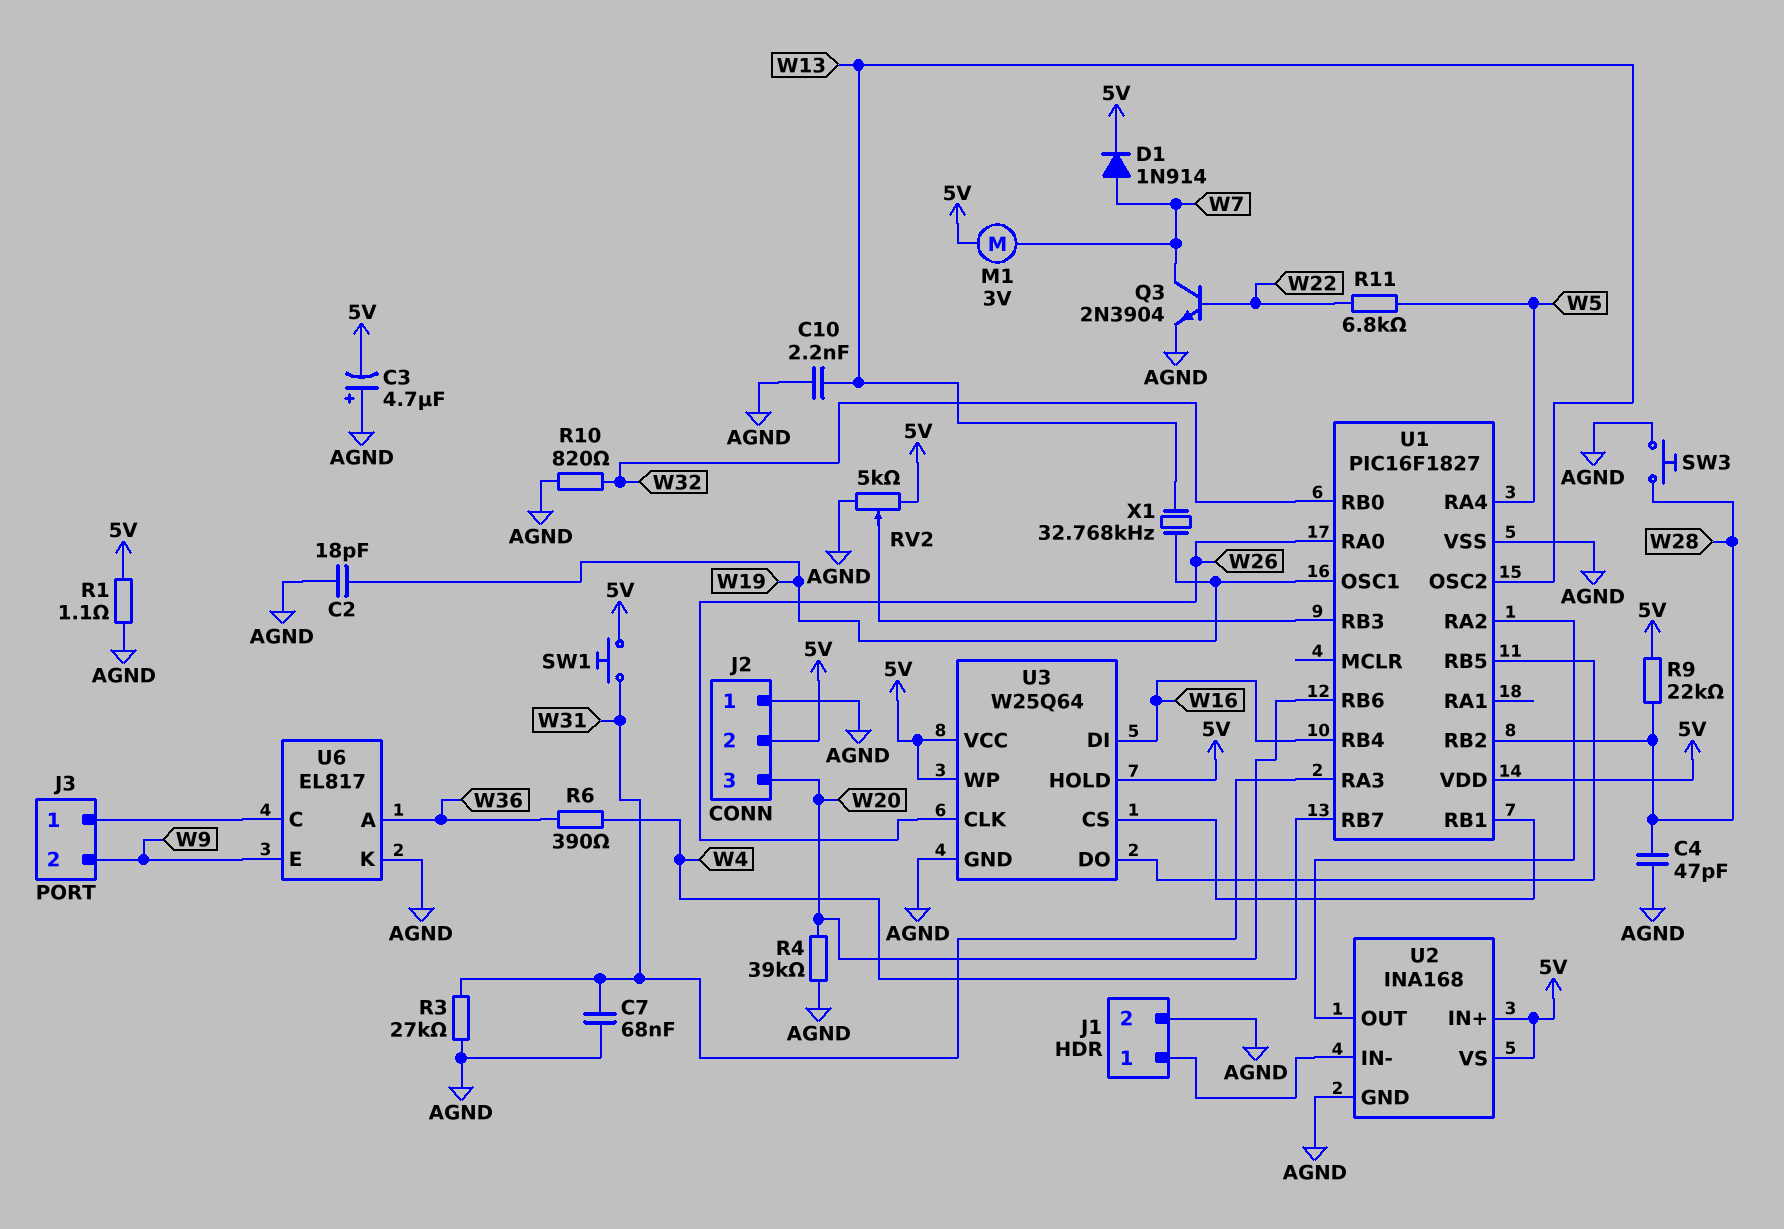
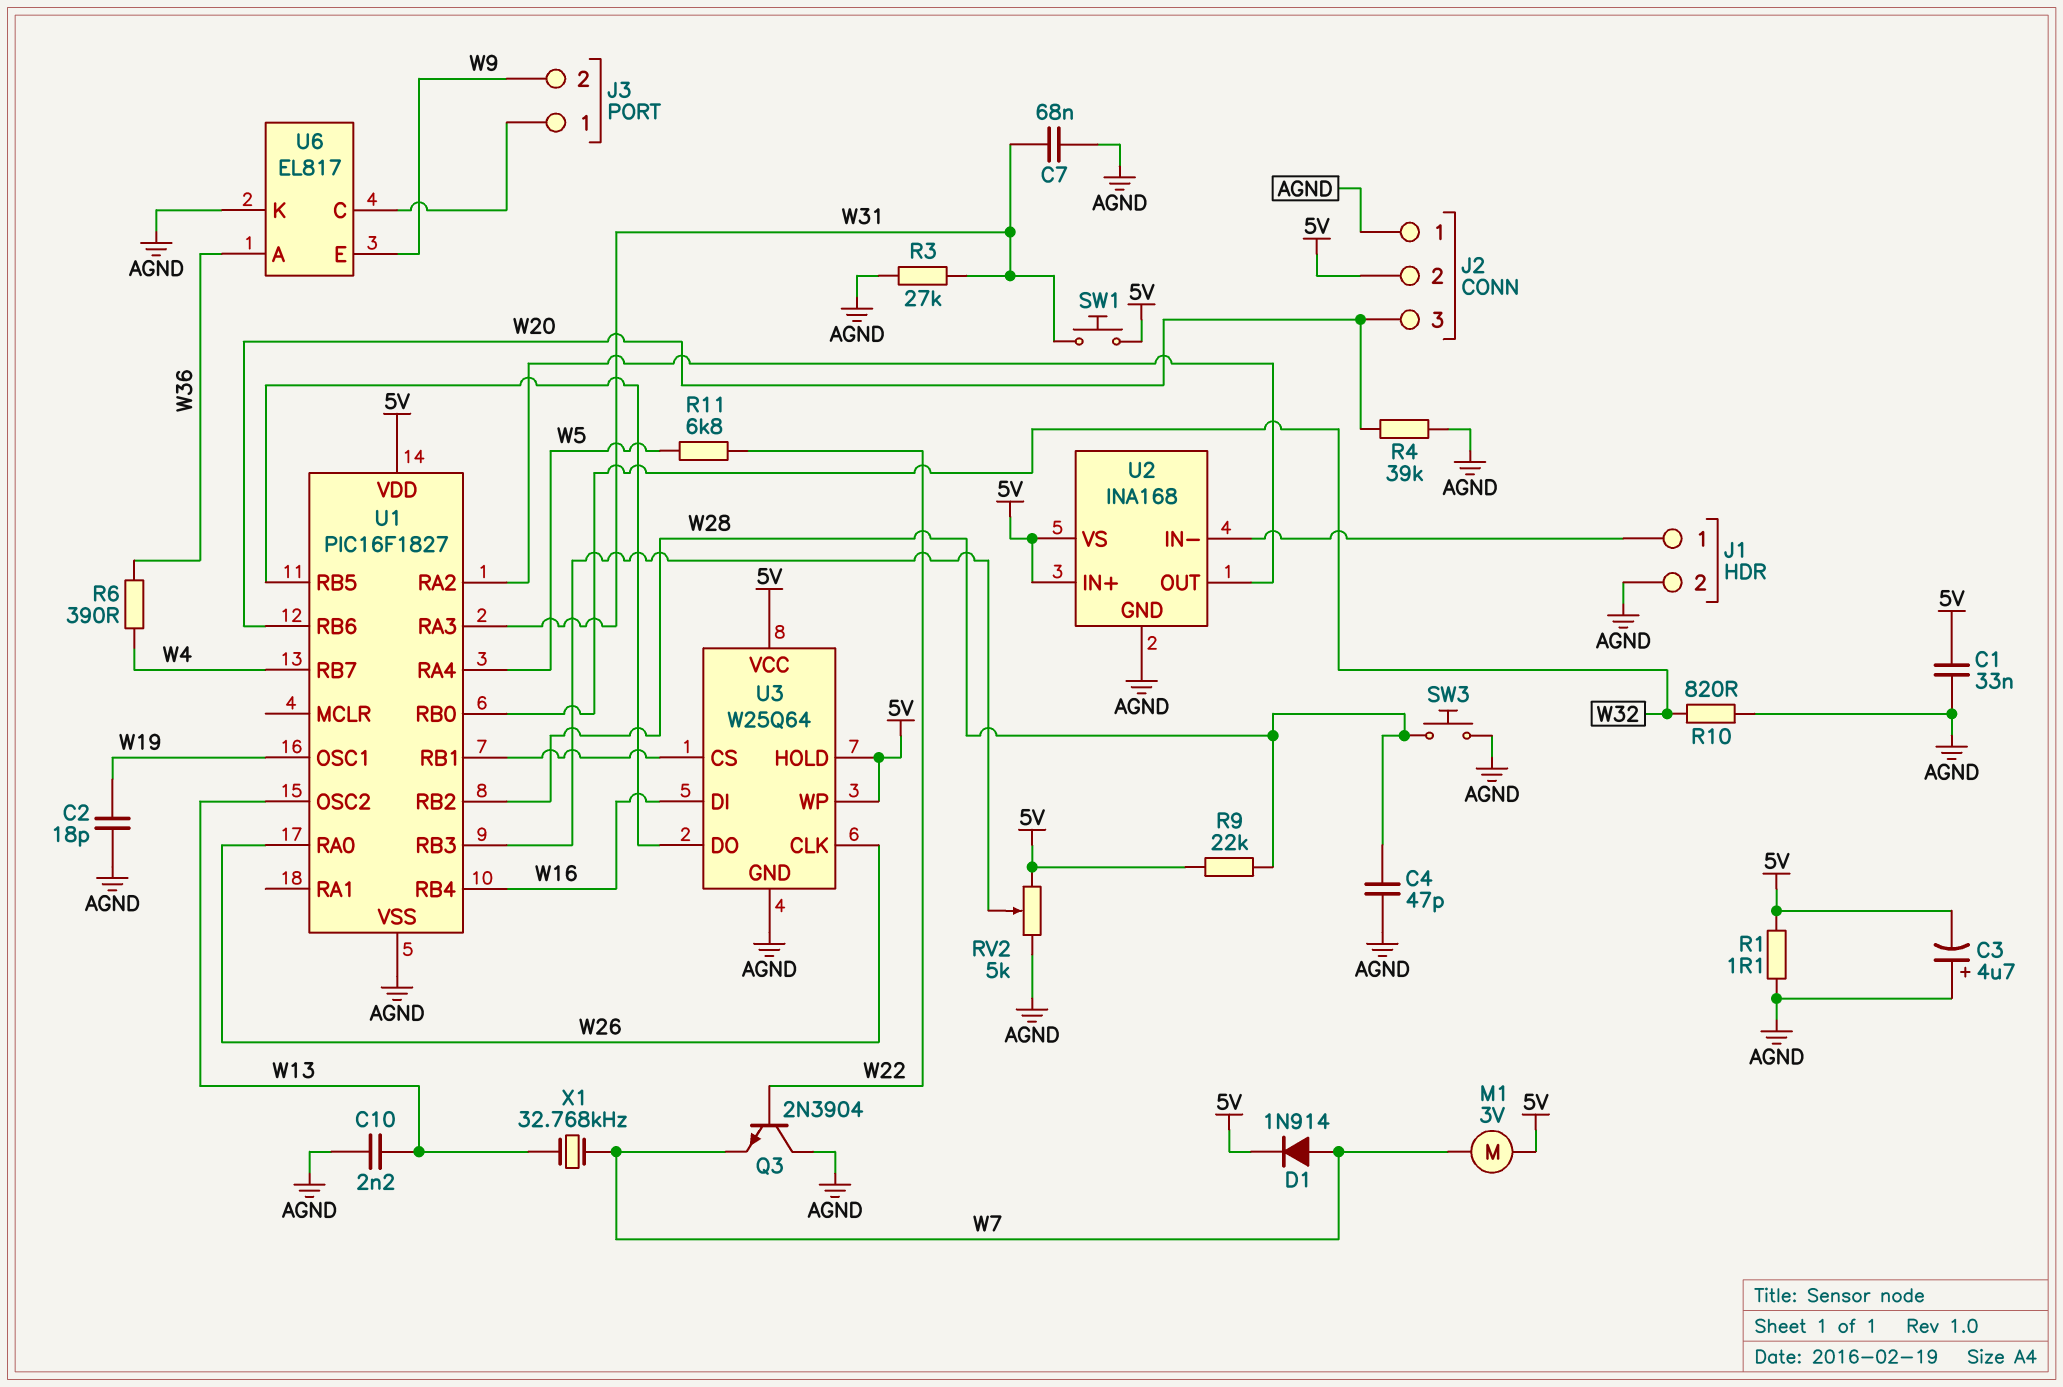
C1: none -> 33nF (5V, AGND)
Q3: NPN 2N3904 (B W22, C W7, E AGND) -> NPN 2N3904 (B W22, C AGND, E W7)
X1: 32.768kHz (W13, W19) -> 32.768kHz (W7, W13)

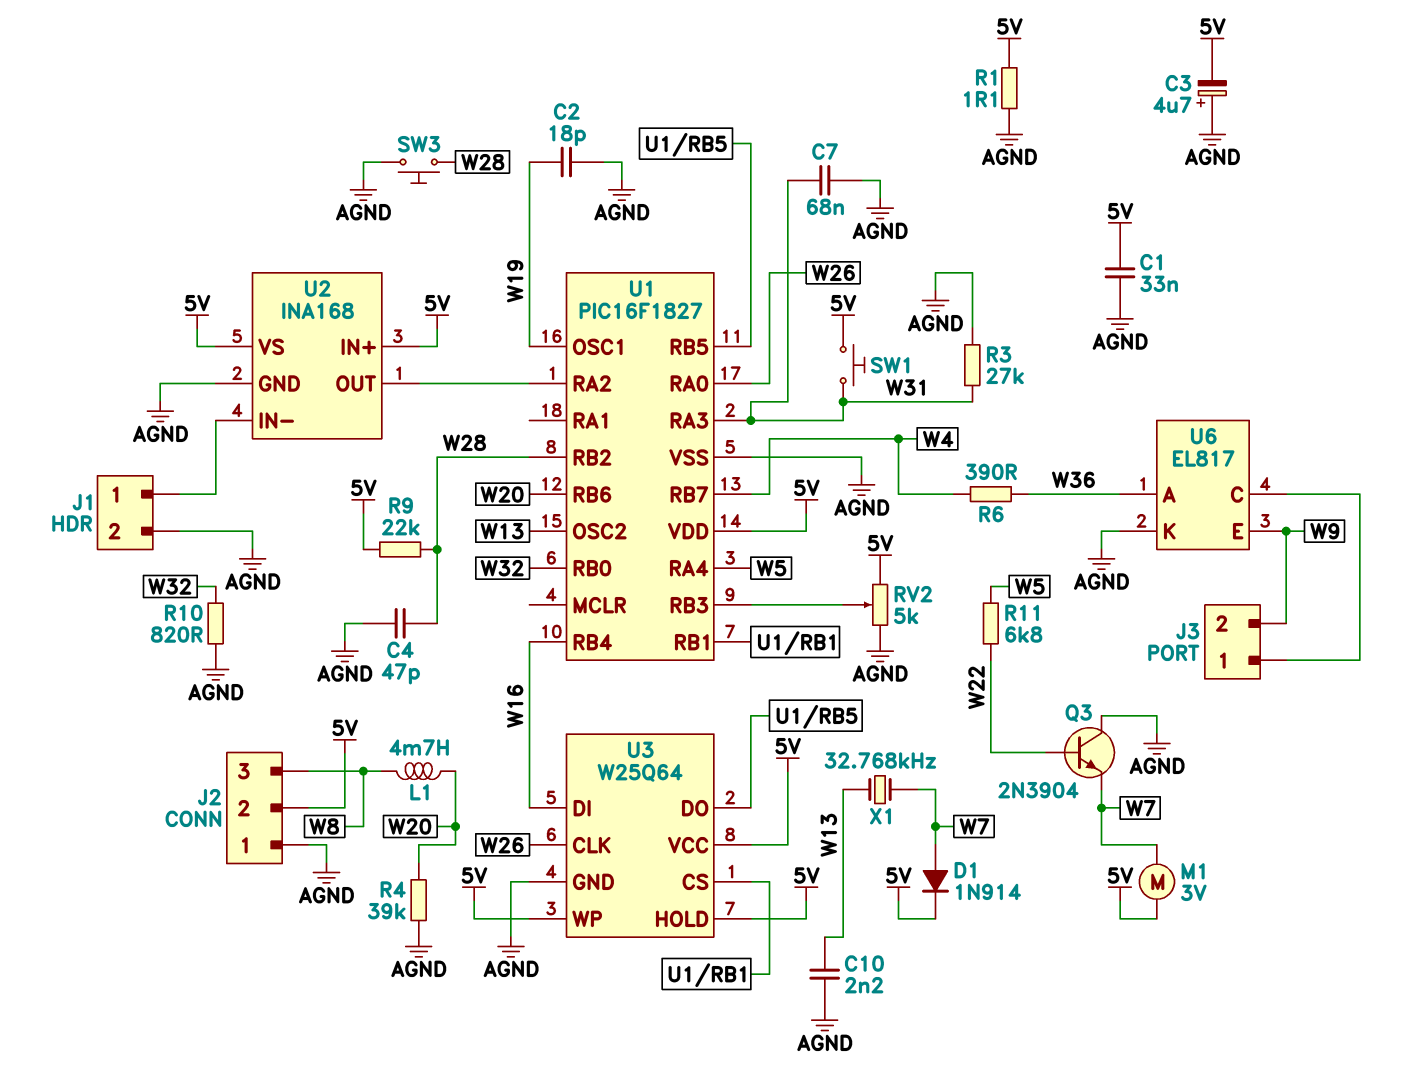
J2 pin 3: W20 -> W8
L1: none -> 4.7mH (W8, W20)

